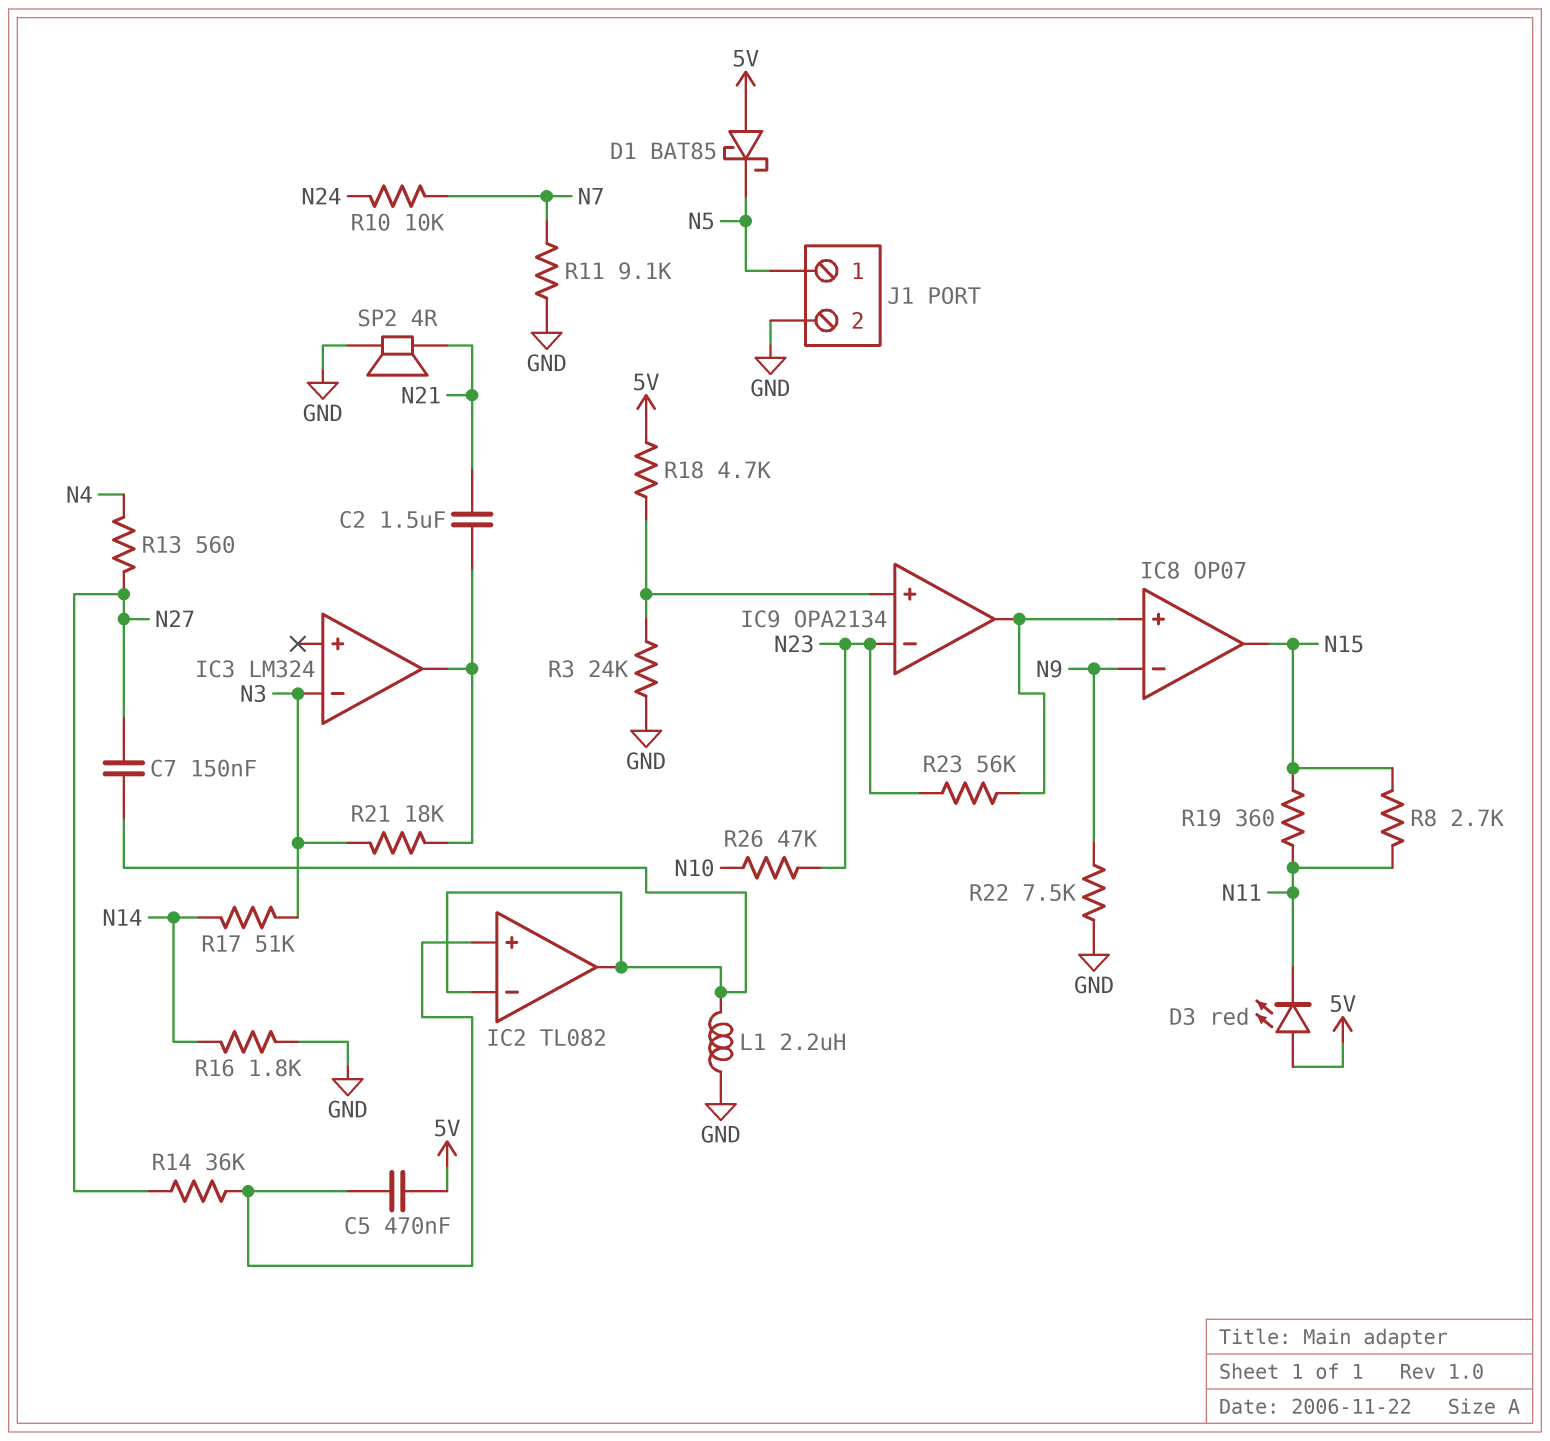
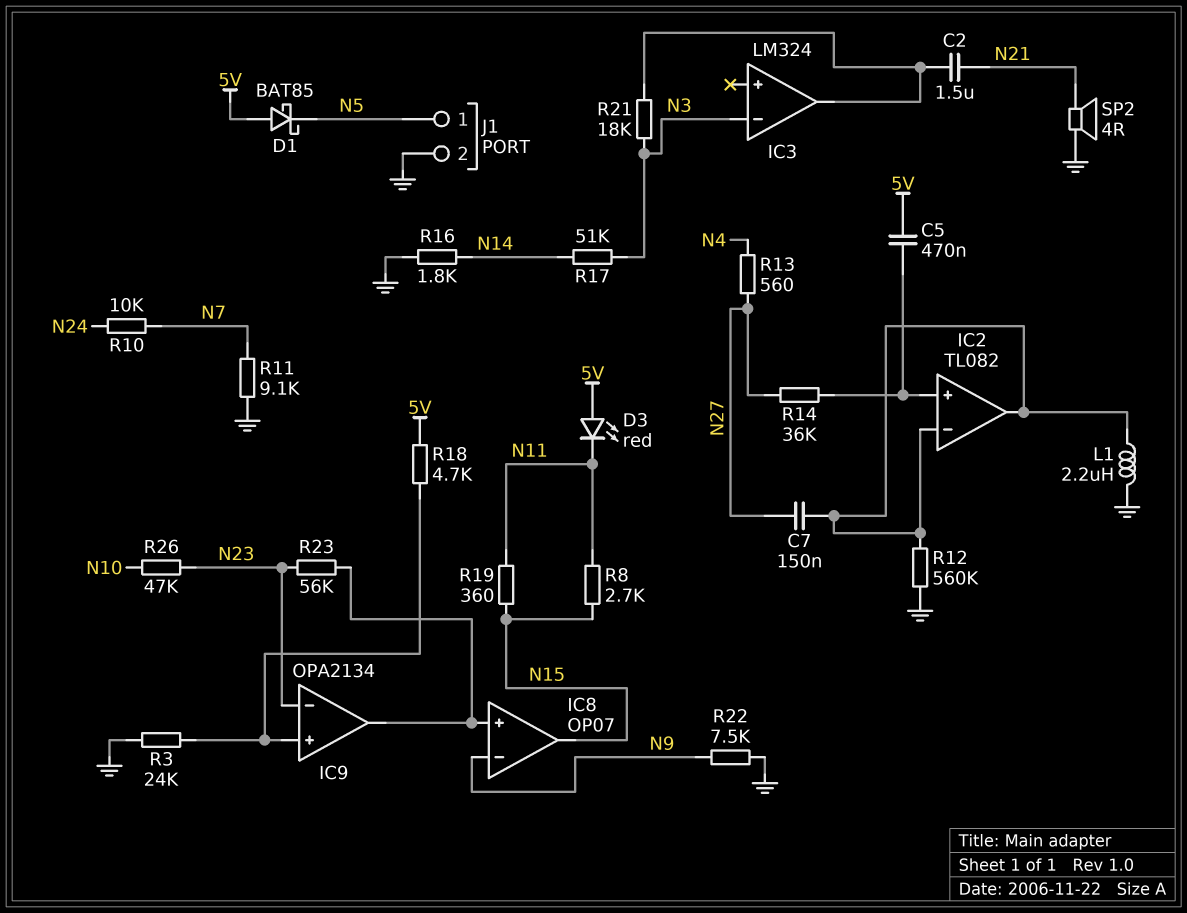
R12: none -> 560k (GND, IC2/in-)

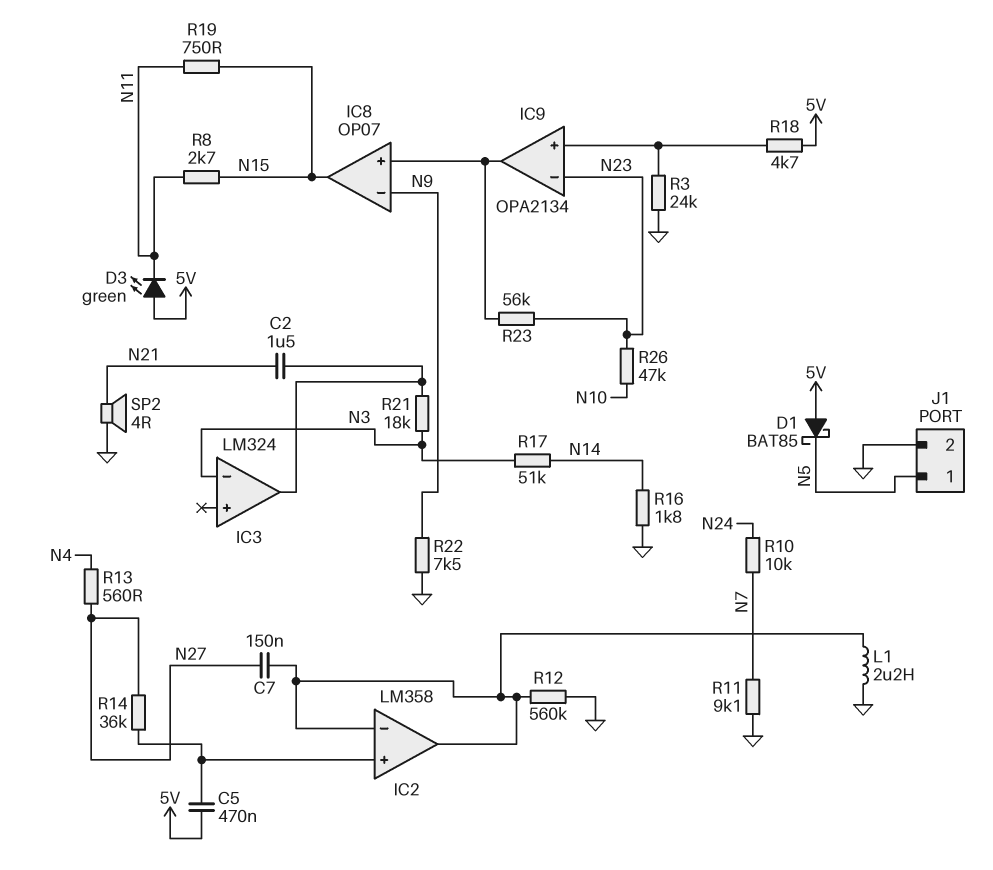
D3: LED red (A 5V, K N11) -> LED green (A 5V, K N11)
IC2: TL082 -> LM358
R19: 360 (N11, N15) -> 750 (N11, N15)

